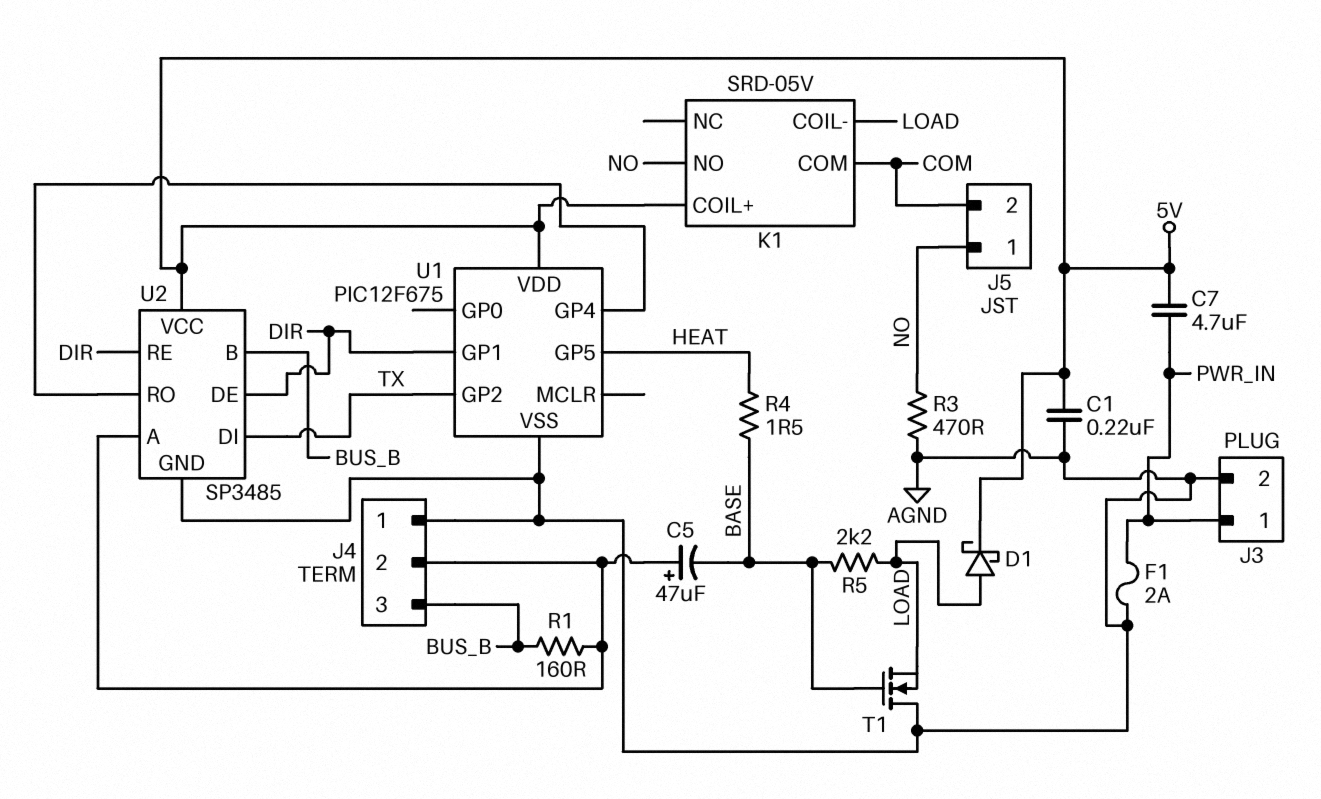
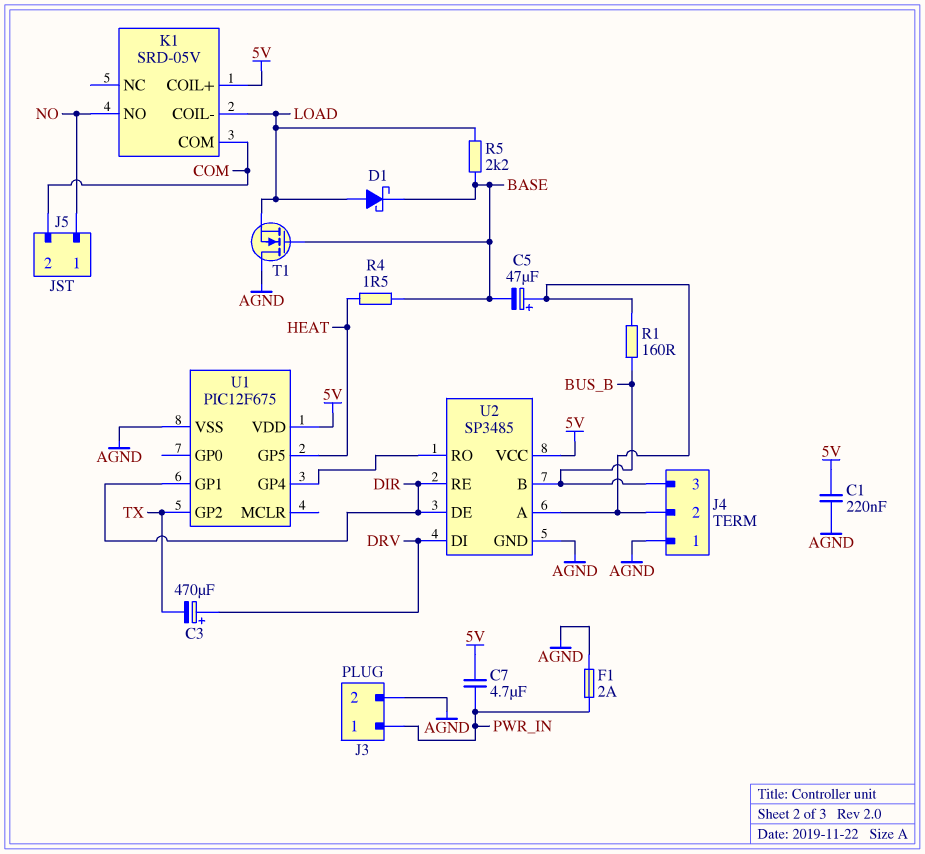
C3: none -> 470uF (plus DRV, minus TX)
D1: schottky (A LOAD, K 5V) -> schottky (A LOAD, K BASE)
R3: 470 (AGND, NO) -> none
U2 pin DI: TX -> DRV

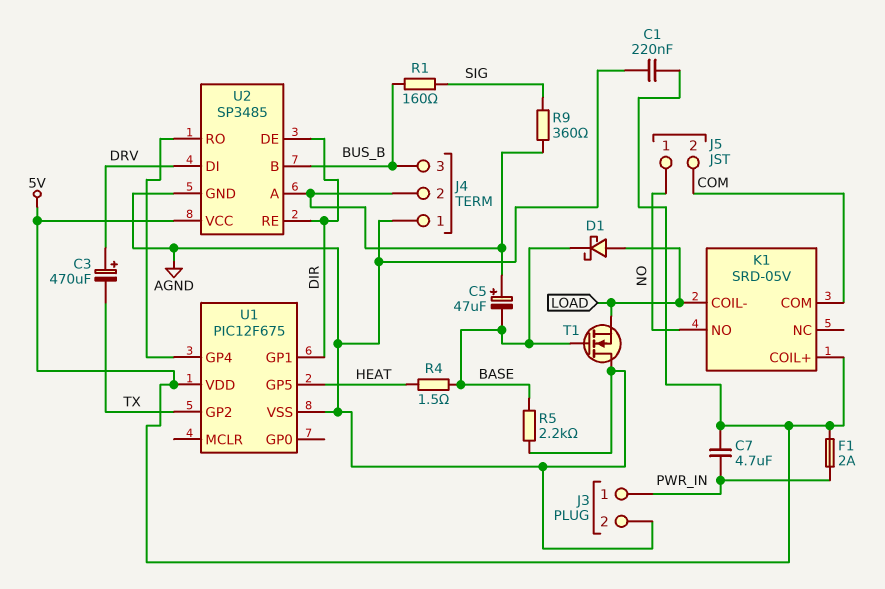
F1: 2A (AGND, PWR_IN) -> 2A (5V, PWR_IN)
R1: 160 (BUS_B, J4/2) -> 160 (BUS_B, SIG)
R5: 2.2k (BASE, LOAD) -> 2.2k (AGND, BASE)
R9: none -> 360 (J4/2, SIG)

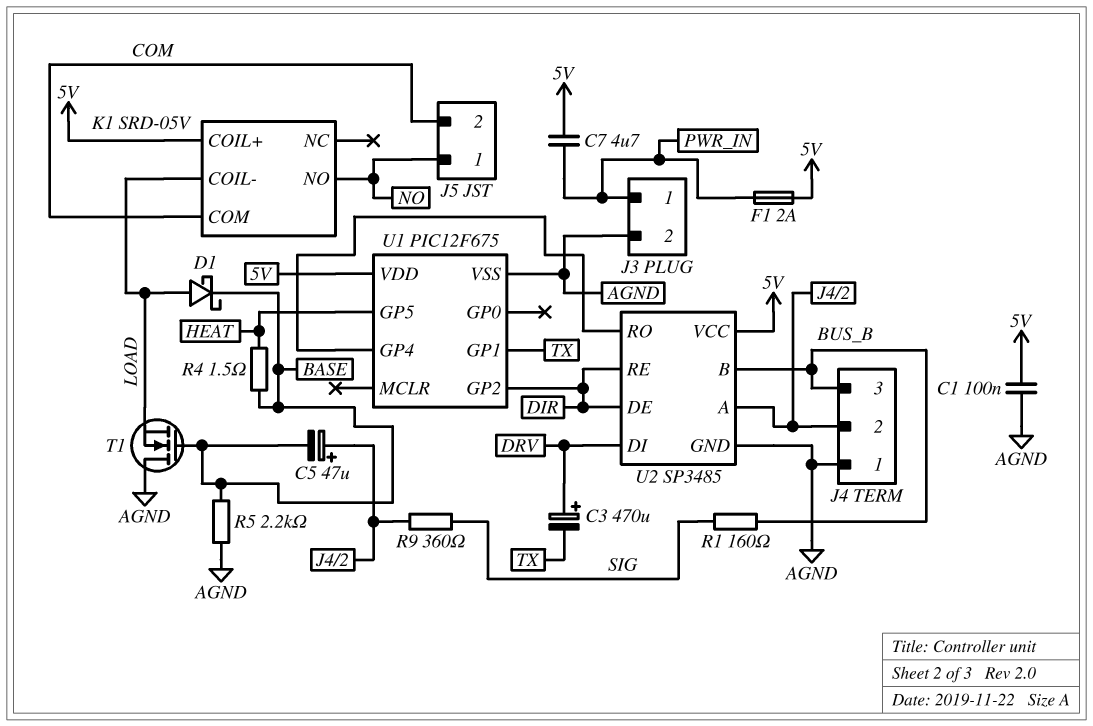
C1: 220nF (5V, AGND) -> 100nF (5V, AGND)
U1 pin GP1: DIR -> TX
U1 pin GP2: TX -> DIR

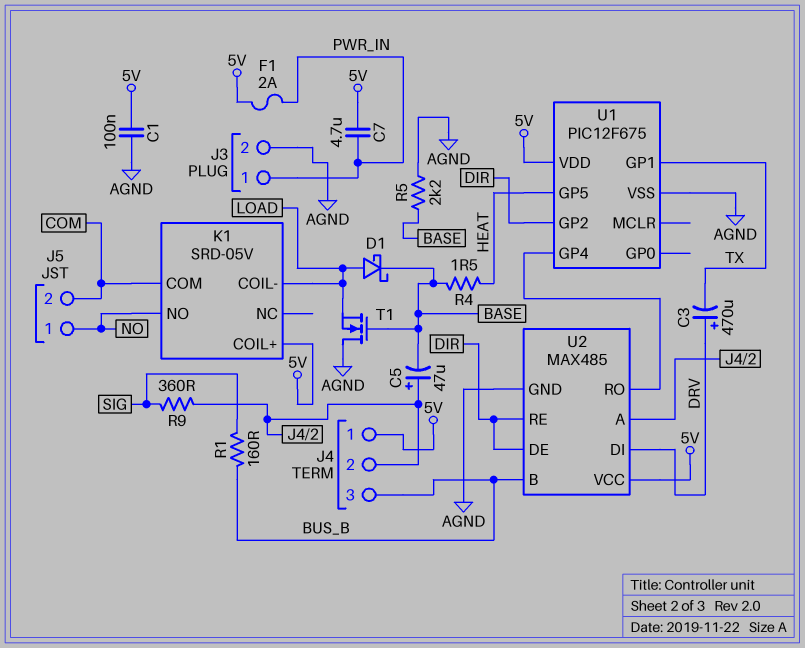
J4 pin 1: AGND -> 5V
U2: SP3485 -> MAX485

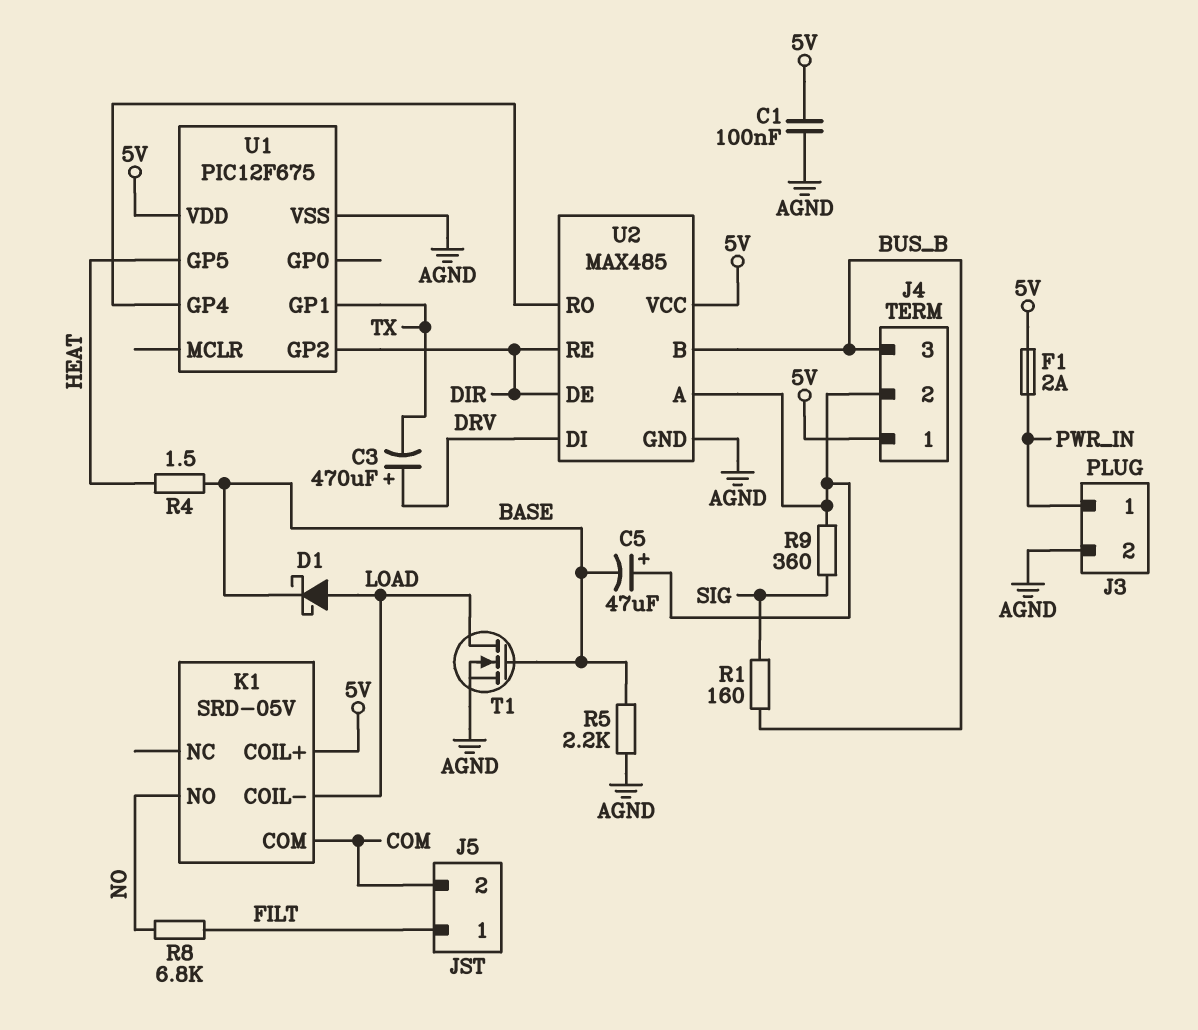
C7: 4.7uF (5V, PWR_IN) -> none
J5 pin 1: NO -> FILT
R8: none -> 6.8k (FILT, NO)
T1: NMOS (G BASE, D AGND, S LOAD) -> NMOS (G BASE, D LOAD, S AGND)

